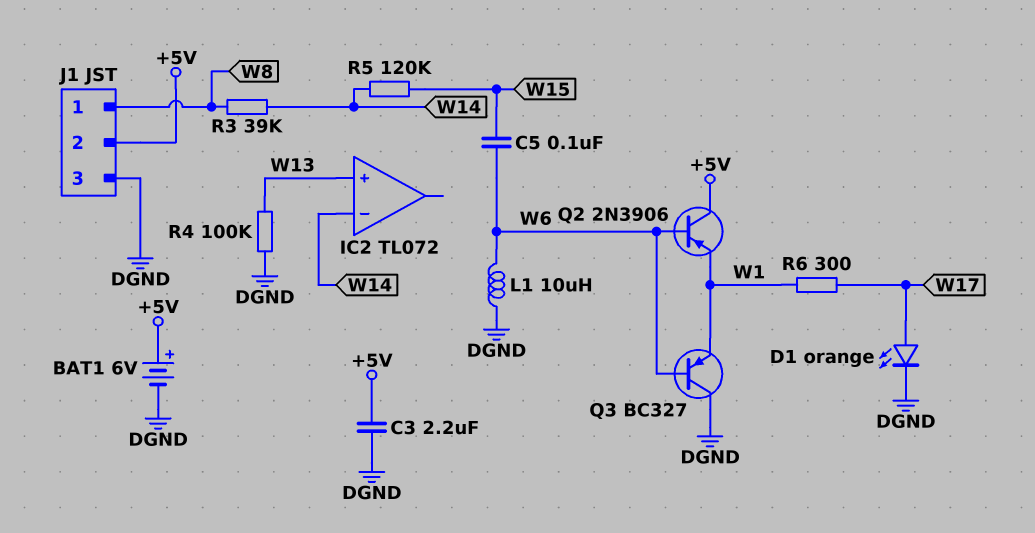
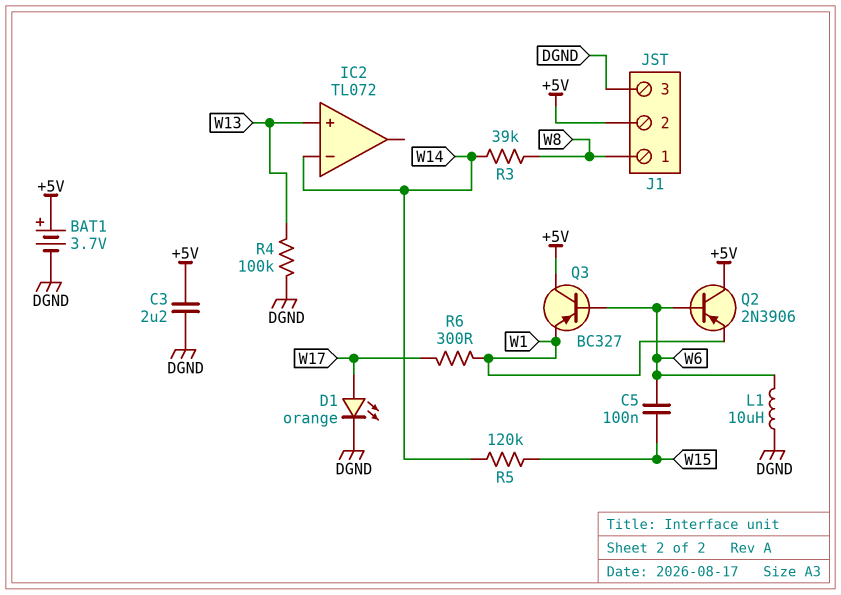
BAT1: 6V (plus +5V, minus DGND) -> 3.7V (plus +5V, minus DGND)
Q3: PNP BC327 (B W6, C DGND, E W1) -> PNP BC327 (B W6, C +5V, E W1)

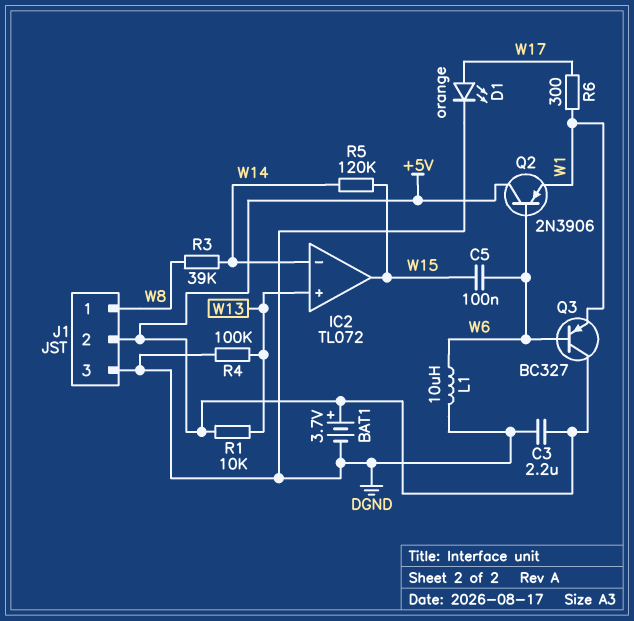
IC2 pin out: none -> W15
R1: none -> 10k (+5V, W13)

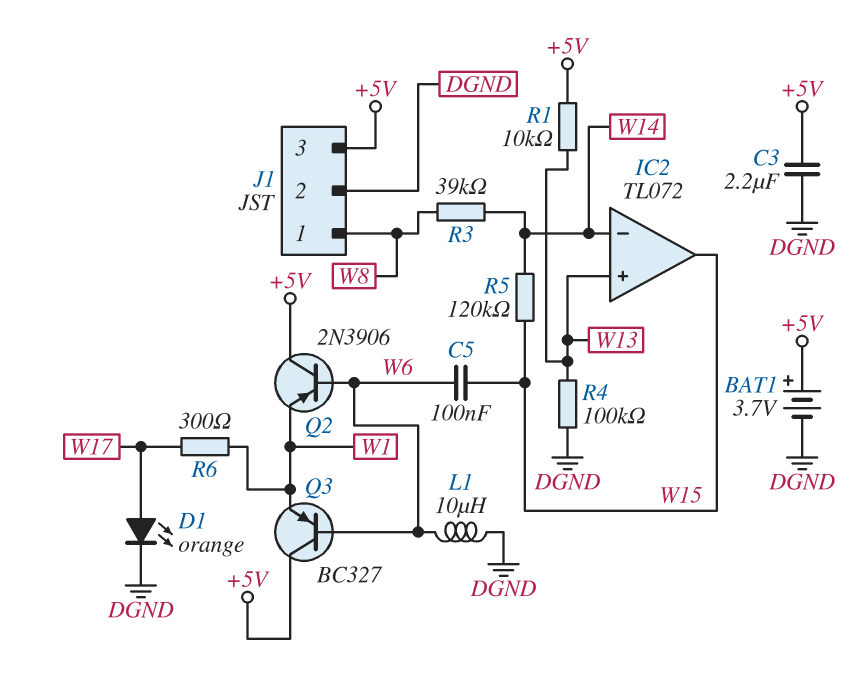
J1 pin 2: +5V -> DGND
J1 pin 3: DGND -> +5V

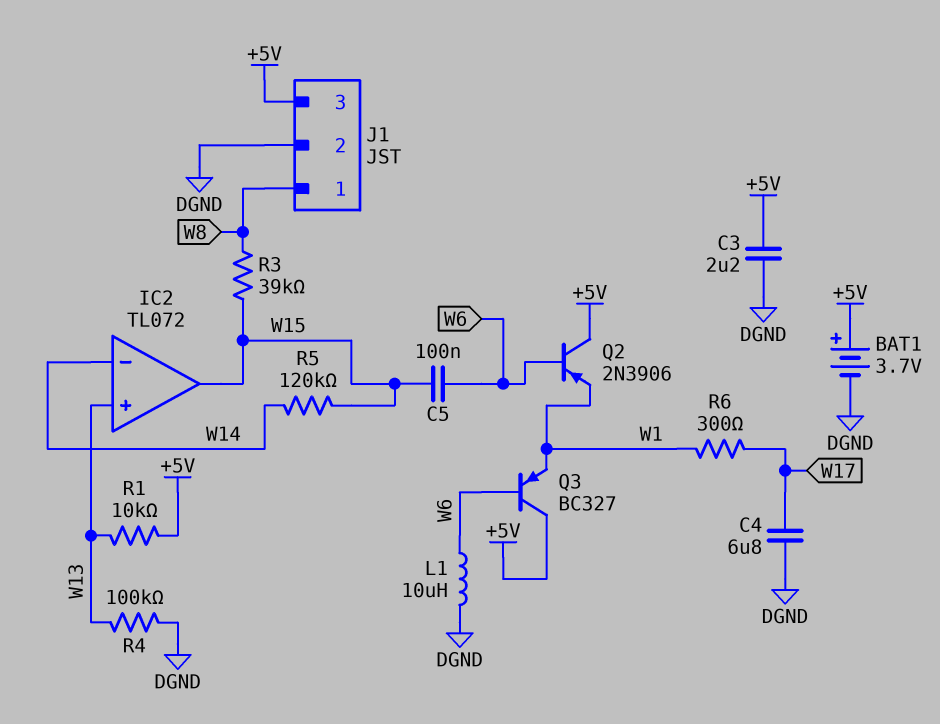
C4: none -> 6.8uF (DGND, W17)
D1: LED orange (A W17, K DGND) -> none
R3: 39k (W8, W14) -> 39k (W8, W15)

